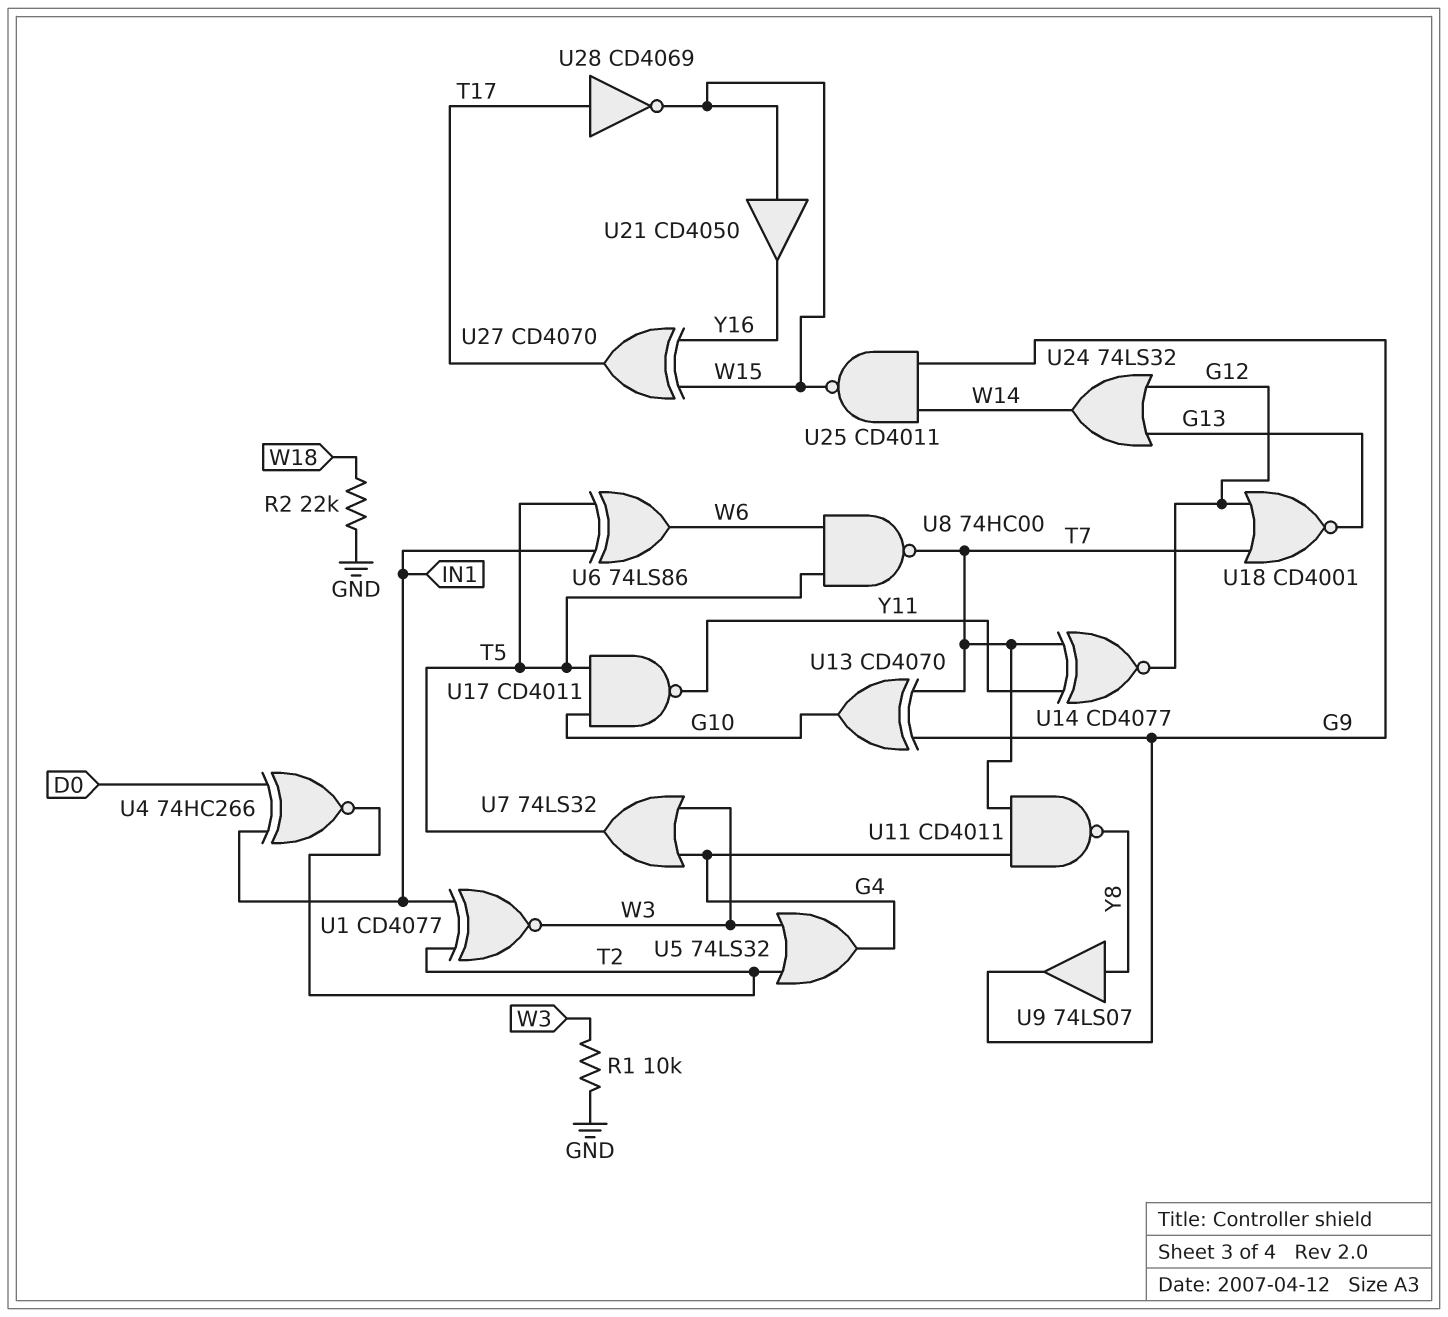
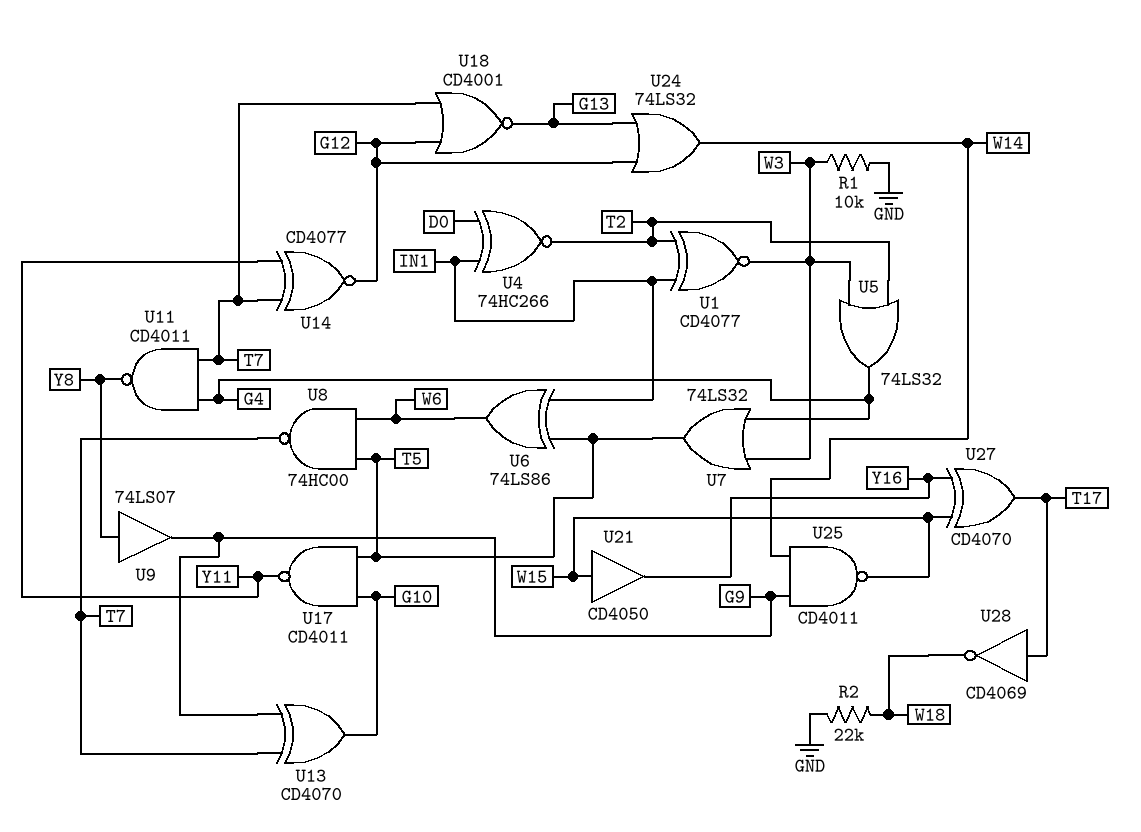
U28: NOT CD4069 (in T17, out W15) -> NOT CD4069 (in T17, out W18)

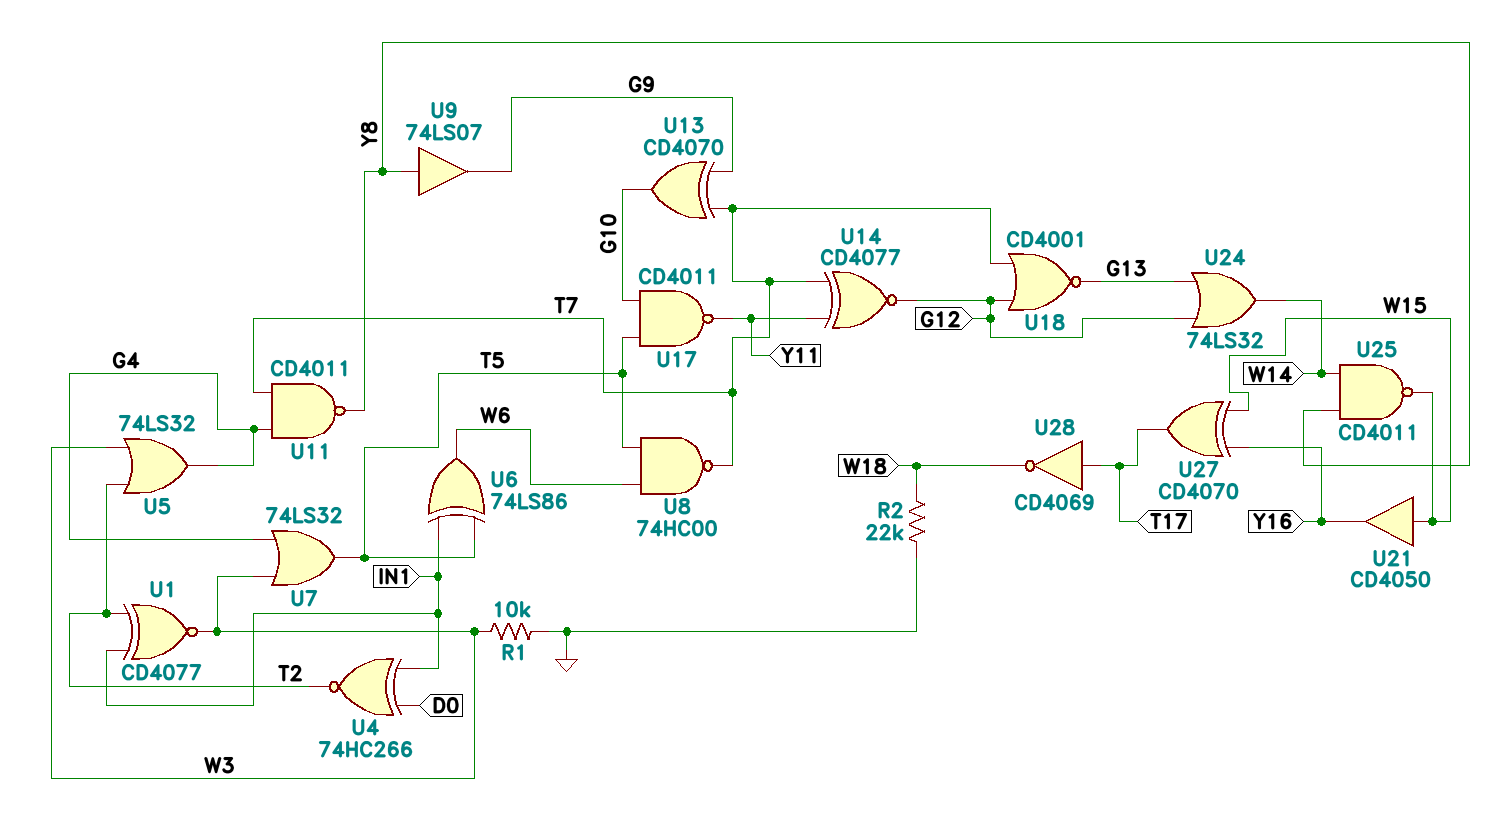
U25: NAND CD4011 (in G9, in W14, out W15) -> NAND CD4011 (in W14, in Y8, out W15)

